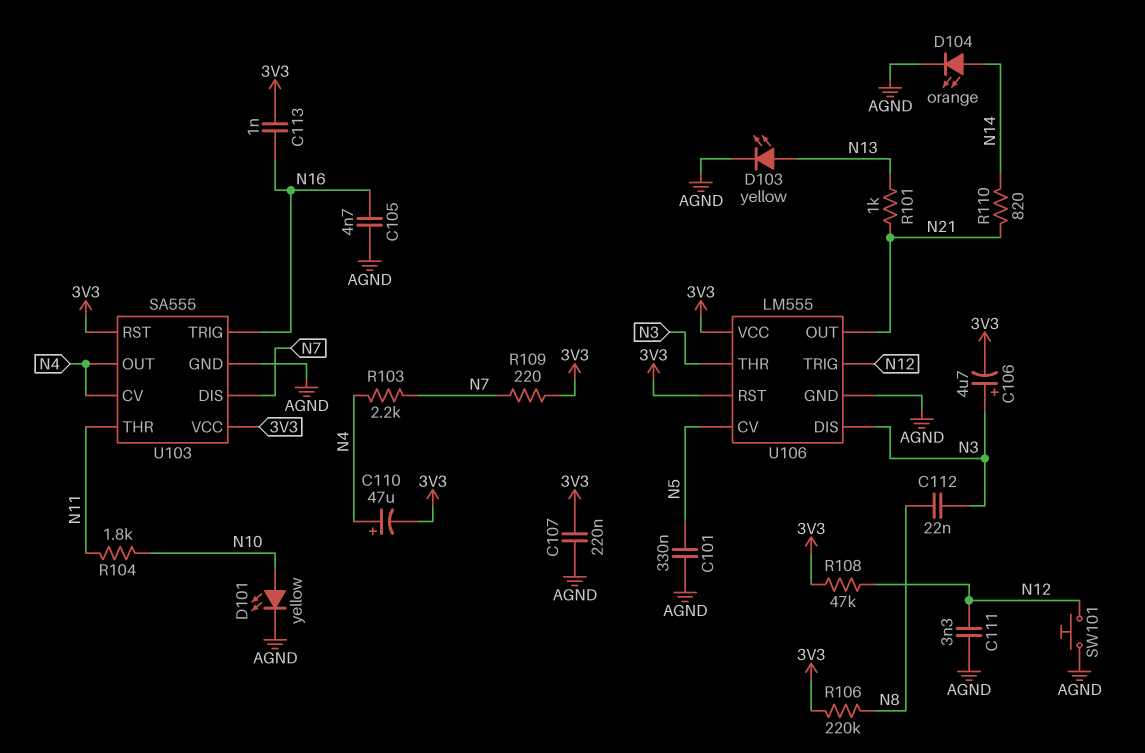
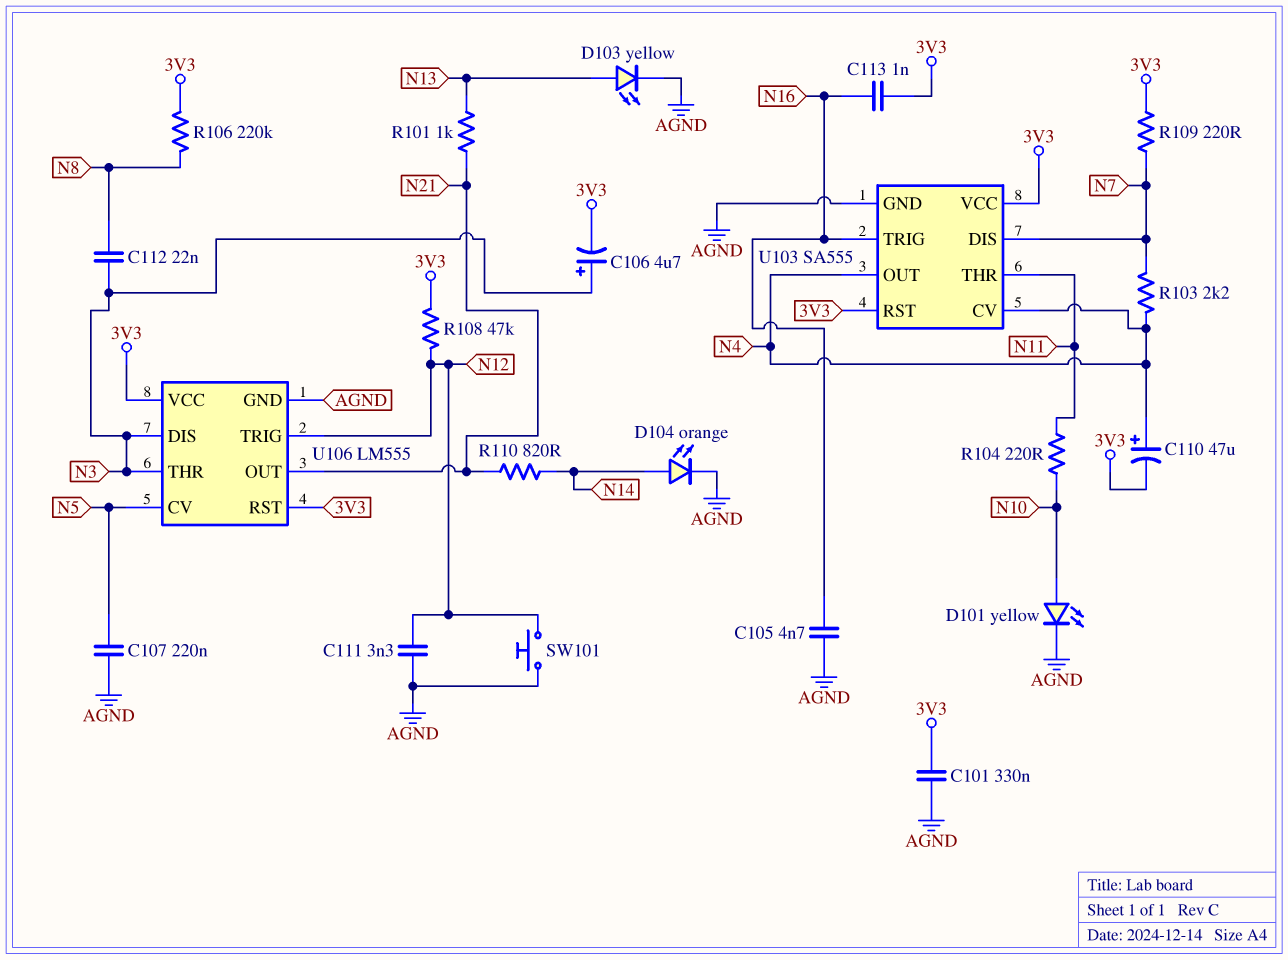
C101: 330nF (AGND, N5) -> 330nF (3V3, AGND)
C107: 220nF (3V3, AGND) -> 220nF (AGND, N5)
R104: 1.8k (N10, N11) -> 220 (N10, N11)

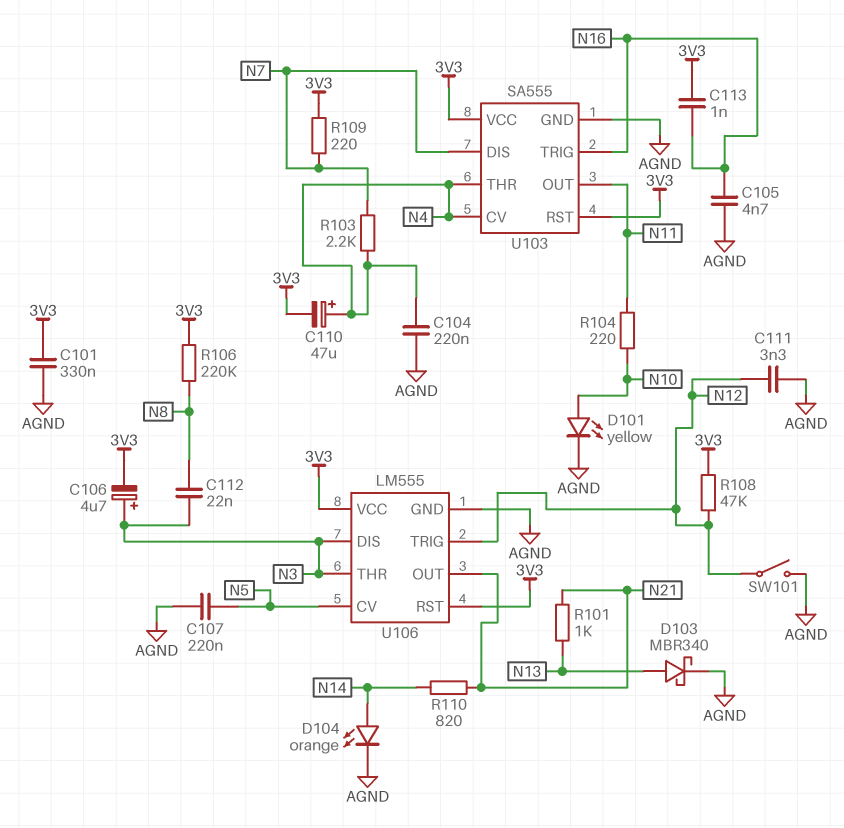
C104: none -> 220nF (AGND, N4)
D103: LED yellow (A N13, K AGND) -> schottky MBR340 (A N13, K AGND)
SW101: button (AGND, N12) -> switch (AGND, N12)
U103 pin OUT: N4 -> N11
U103 pin THR: N11 -> N4

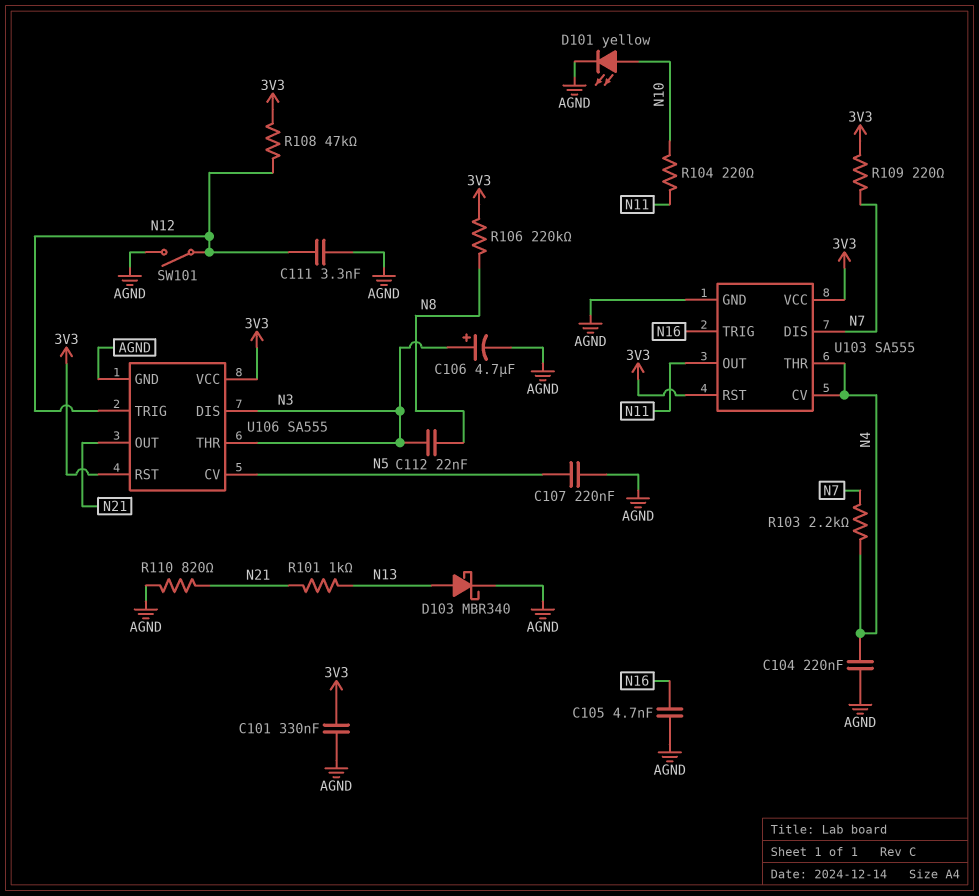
C106: 4.7uF (plus N3, minus 3V3) -> 4.7uF (plus N3, minus AGND)
C110: 47uF (plus N4, minus 3V3) -> none
C113: 1nF (3V3, N16) -> none
D104: LED orange (A N14, K AGND) -> none
R110: 820 (N14, N21) -> 820 (AGND, N21)
U106: LM555 -> SA555

